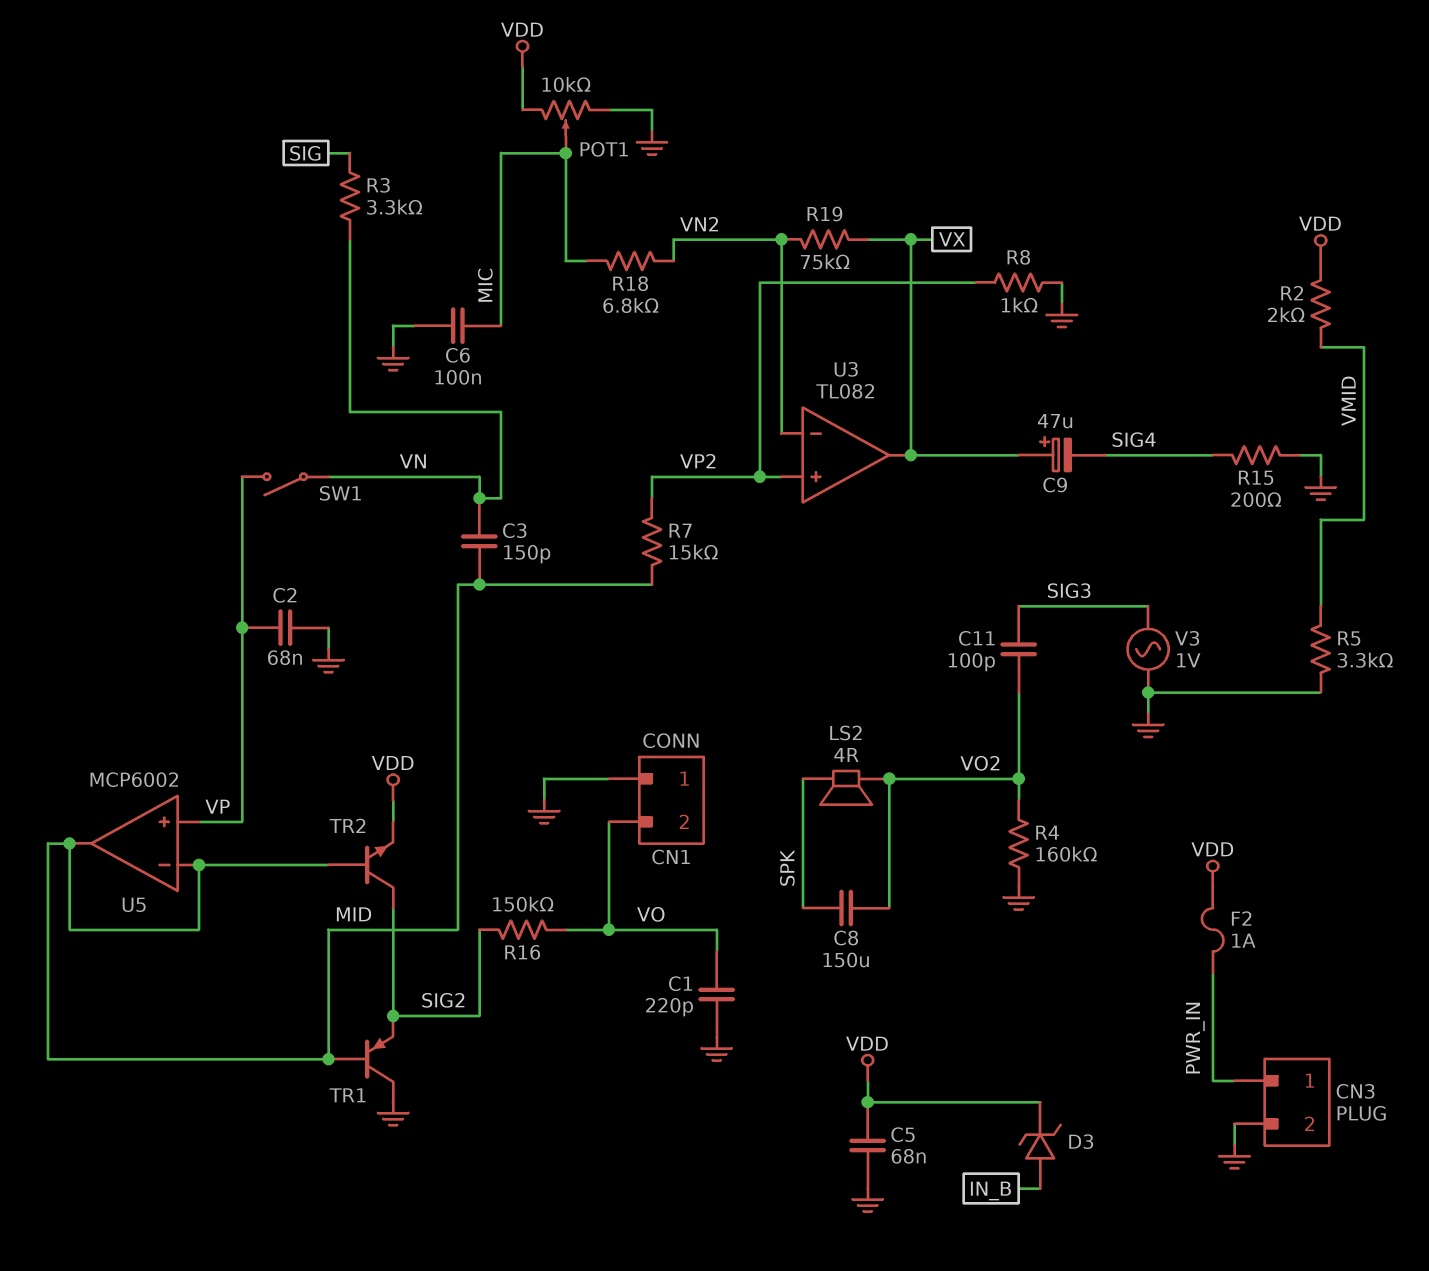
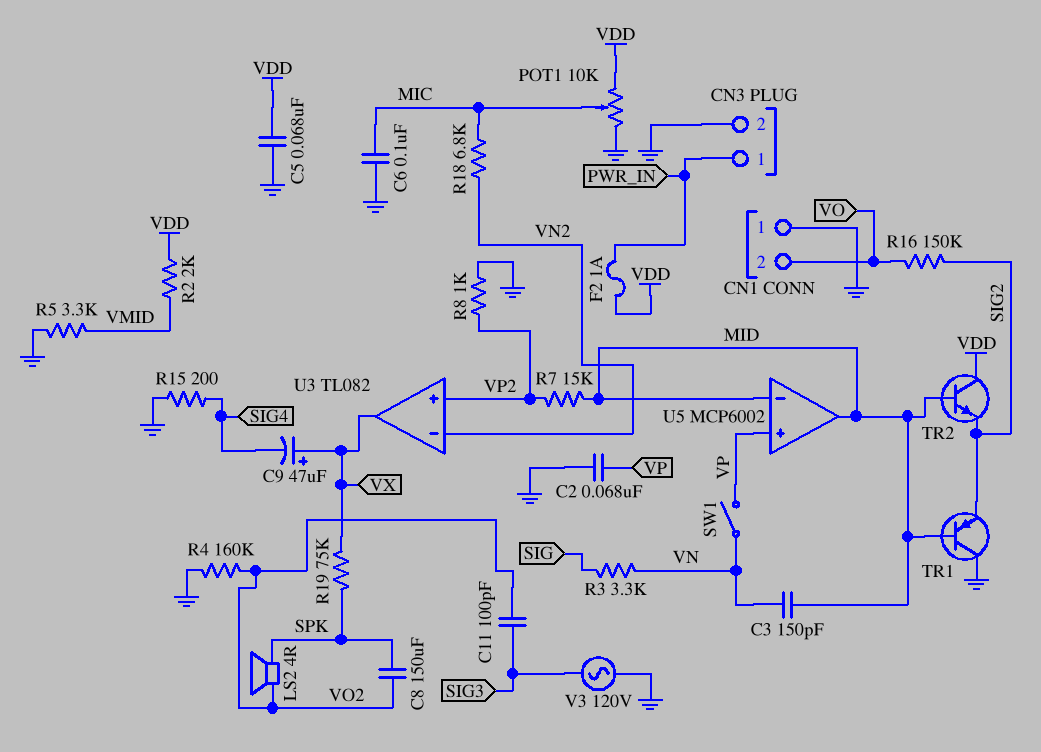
C1: 220pF (GND, VO) -> none
D3: zener (A IN_B, K VDD) -> none
R19: 75k (VN2, VX) -> 75k (SPK, VX)
TR2: NPN (B MID, C SIG2, E VDD) -> NPN (B MID, C VDD, E SIG2)
V3: AC 1V (GND, SIG3) -> AC 120V (GND, SIG3)

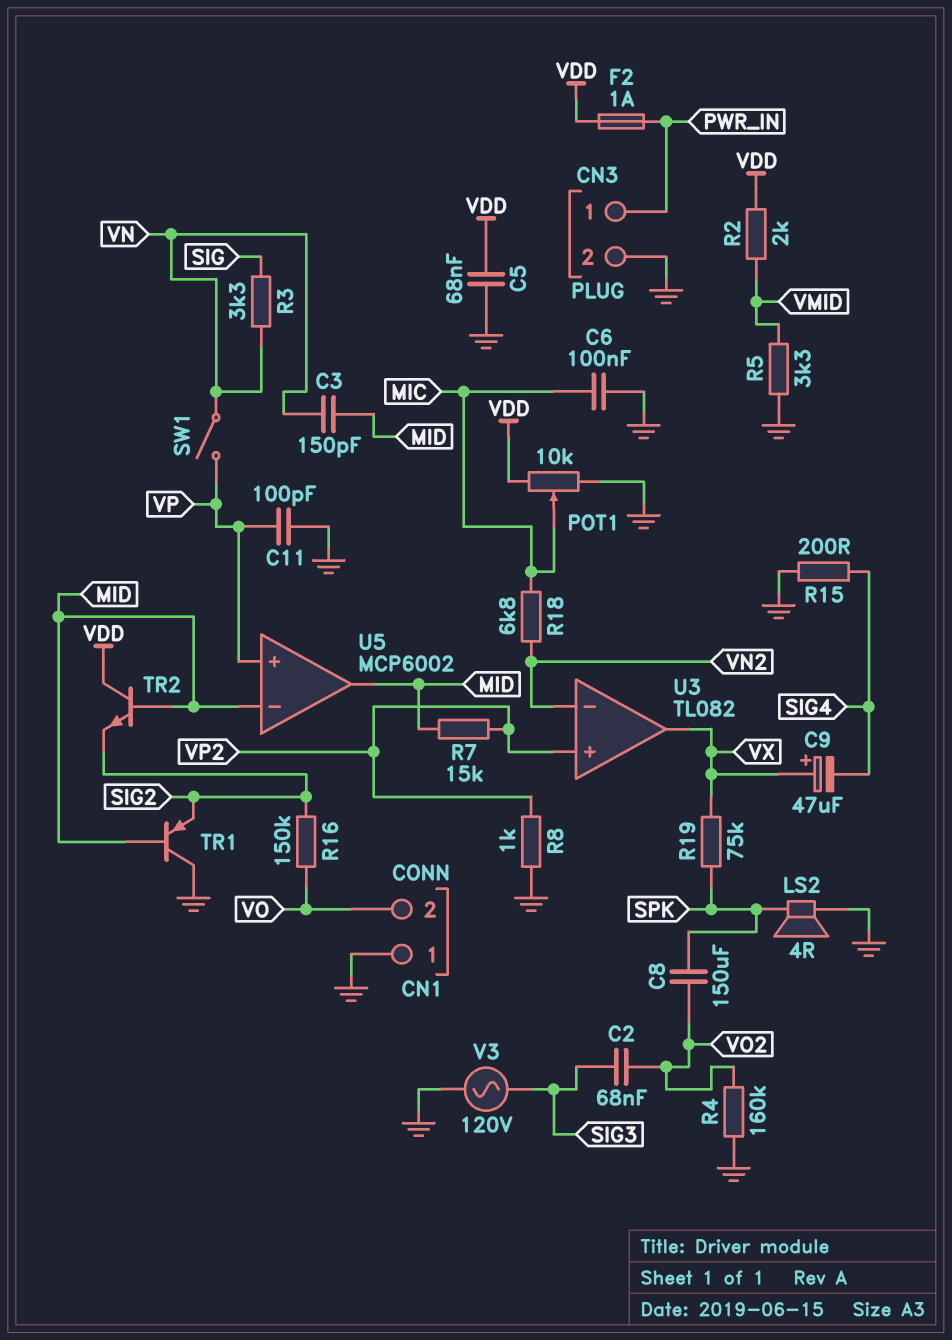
C2: 68nF (GND, VP) -> 68nF (SIG3, VO2)
C11: 100pF (SIG3, VO2) -> 100pF (GND, VP)
LS2: speaker 4R (SPK, VO2) -> speaker 4R (GND, SPK)

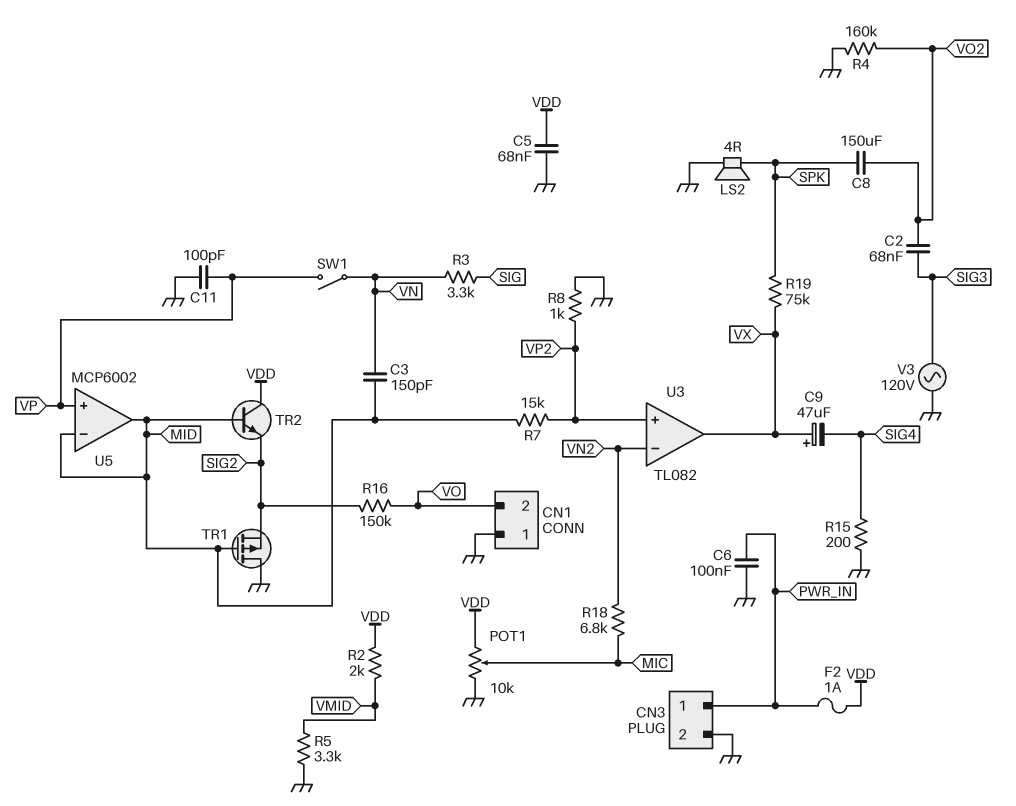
C6: 100nF (GND, MIC) -> 100nF (GND, PWR_IN)
TR1: PNP (B MID, C GND, E SIG2) -> PMOS (G MID, D GND, S SIG2)

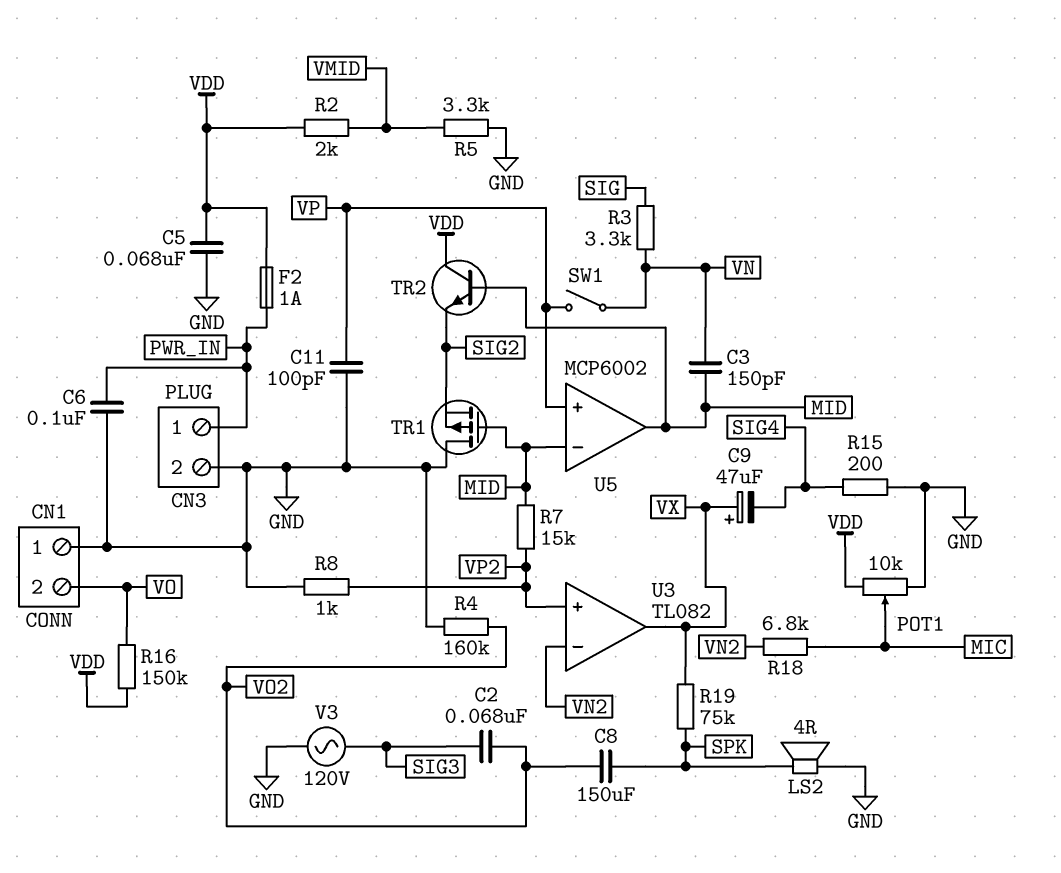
R16: 150k (SIG2, VO) -> 150k (VDD, VO)

